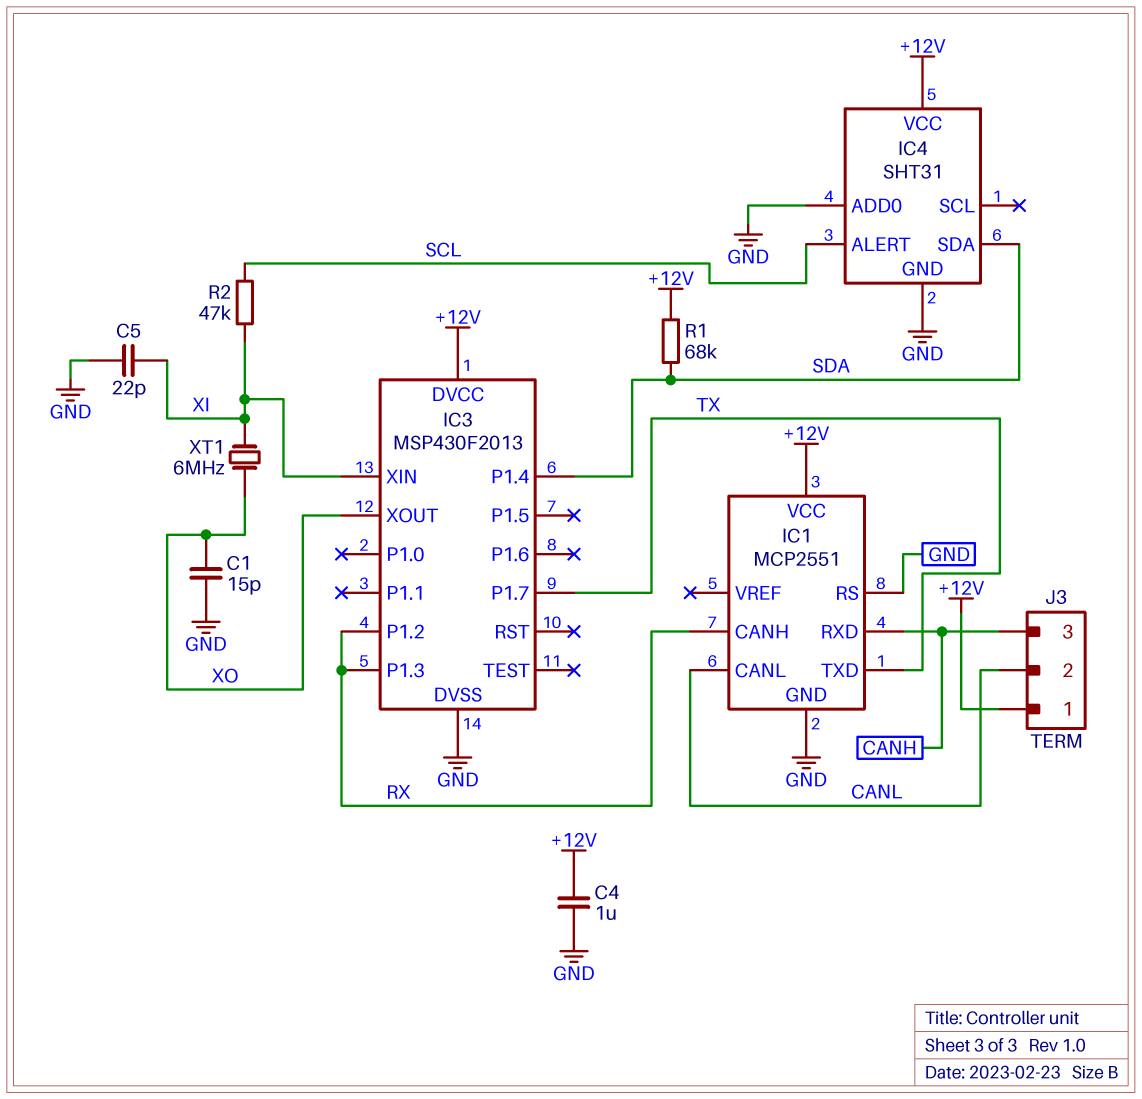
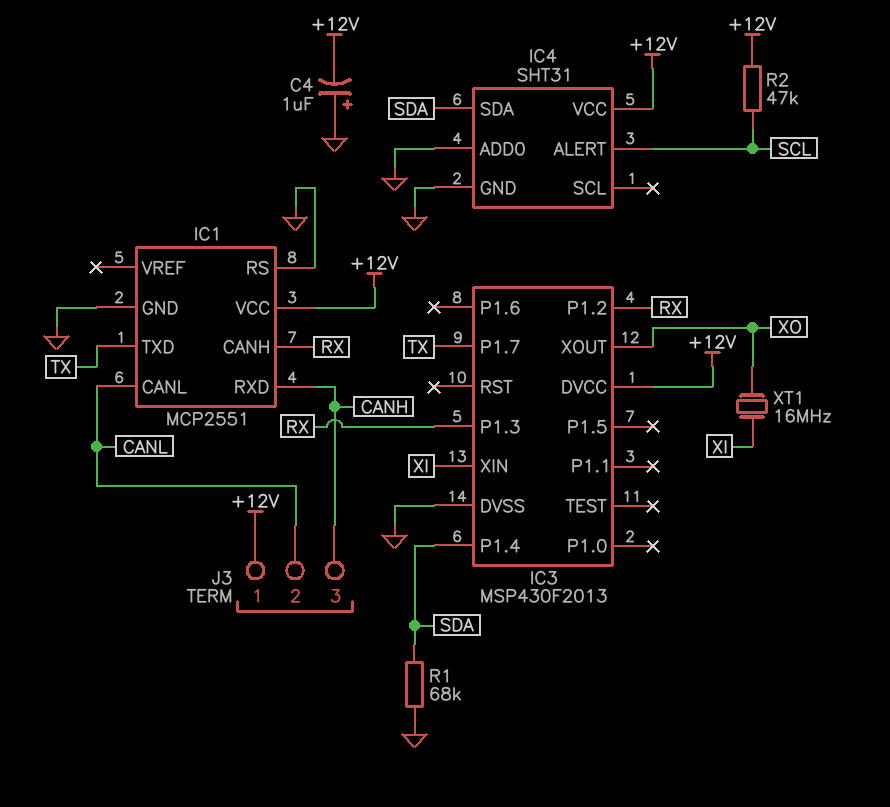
C1: 15pF (GND, XO) -> none
C4: 1uF (+12V, GND) -> 1uF (plus GND, minus +12V)
C5: 22pF (GND, XI) -> none
R1: 68k (+12V, SDA) -> 68k (GND, SDA)
R2: 47k (SCL, XI) -> 47k (+12V, SCL)
XT1: 6MHz (XI, XO) -> 16MHz (XI, XO)

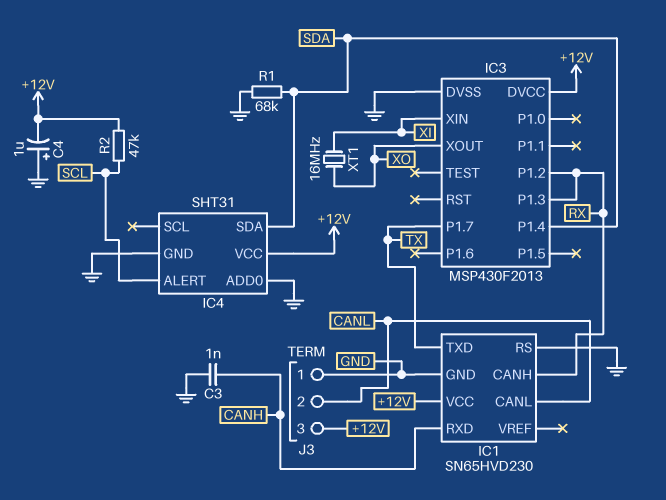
C3: none -> 1nF (CANH, GND)
IC1: MCP2551 -> SN65HVD230
J3 pin 1: +12V -> GND
J3 pin 3: CANH -> +12V

